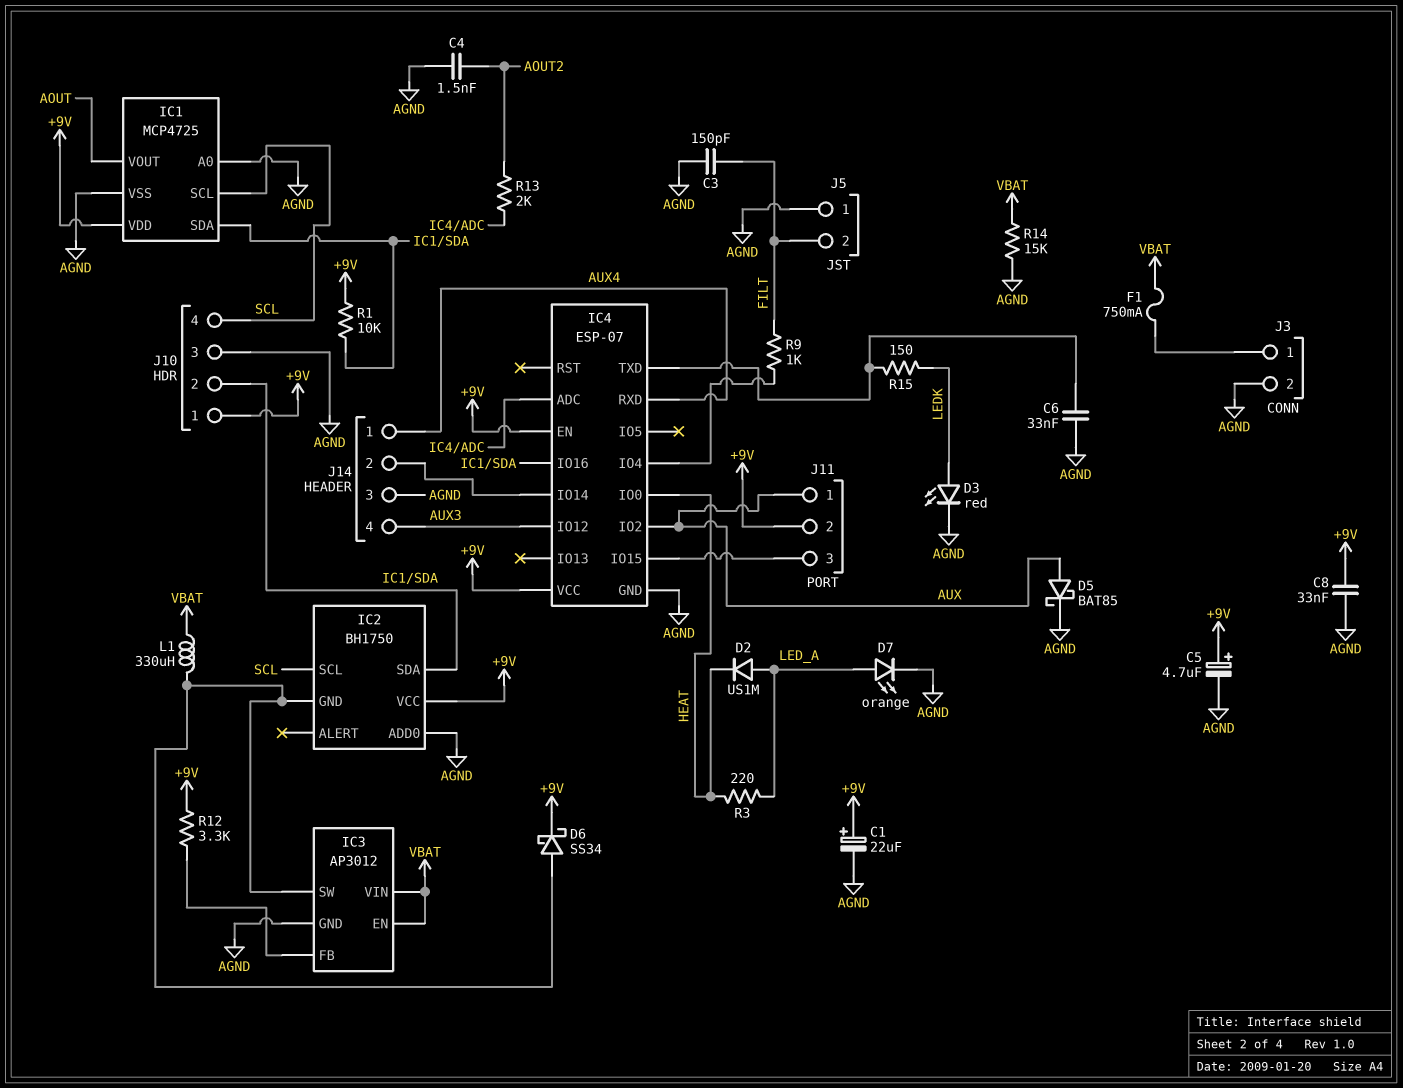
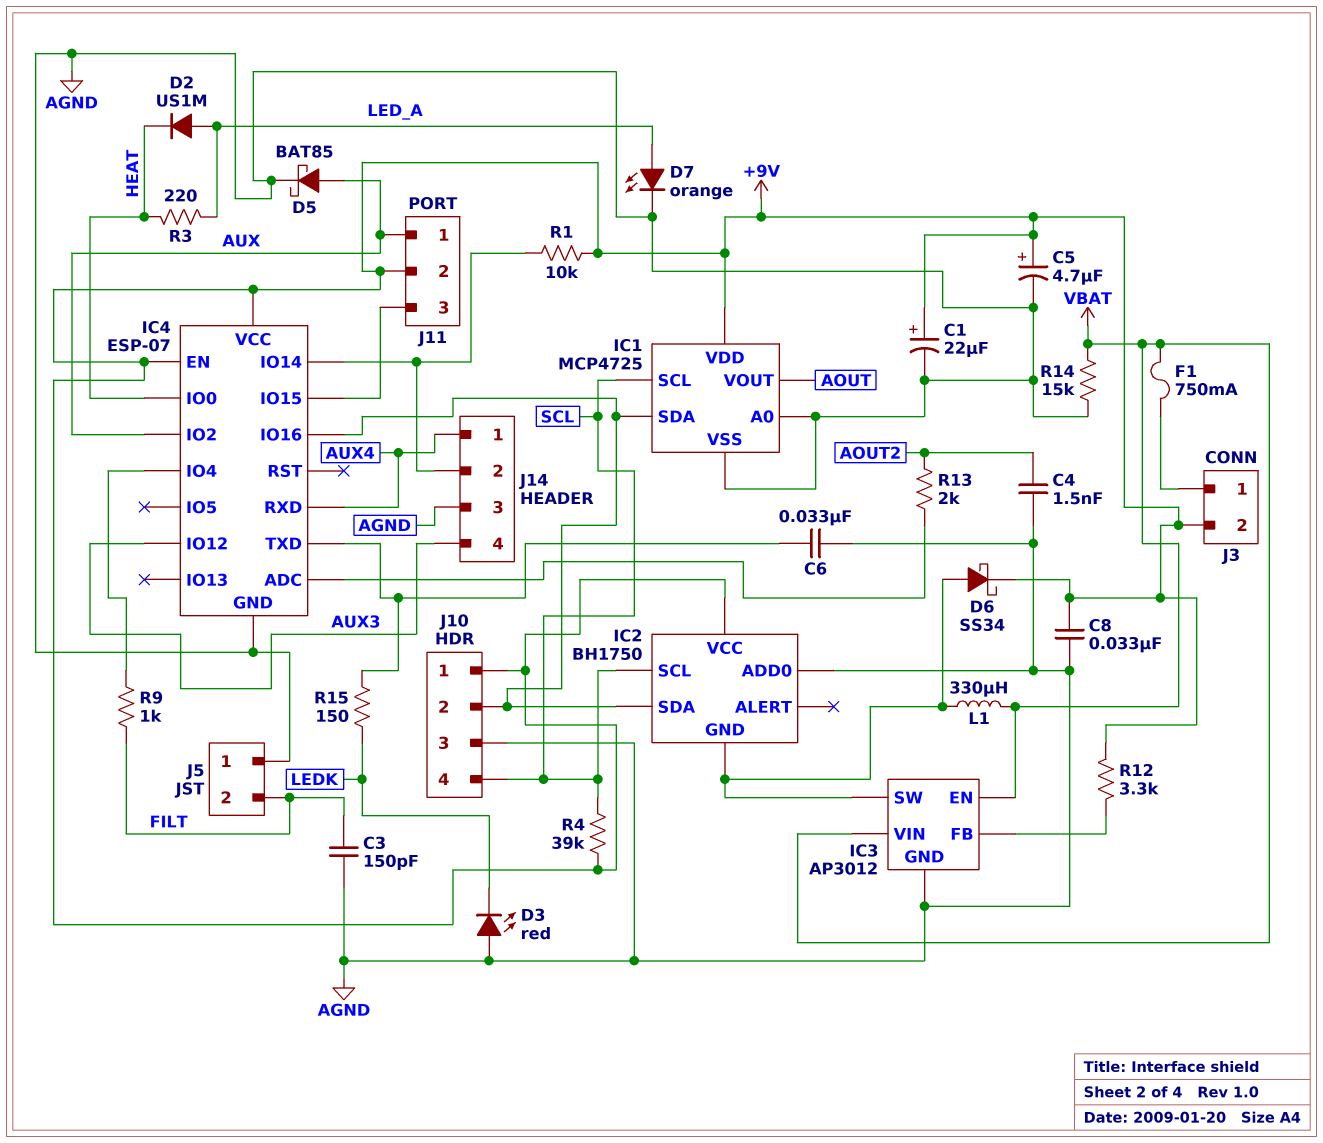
D3: LED red (A LEDK, K AGND) -> LED red (A AGND, K LEDK)
J3 pin 2: AGND -> +9V
R1: 10k (+9V, IC1/SDA) -> 10k (+9V, IC4/IO14)
R4: none -> 39k (+9V, SCL)

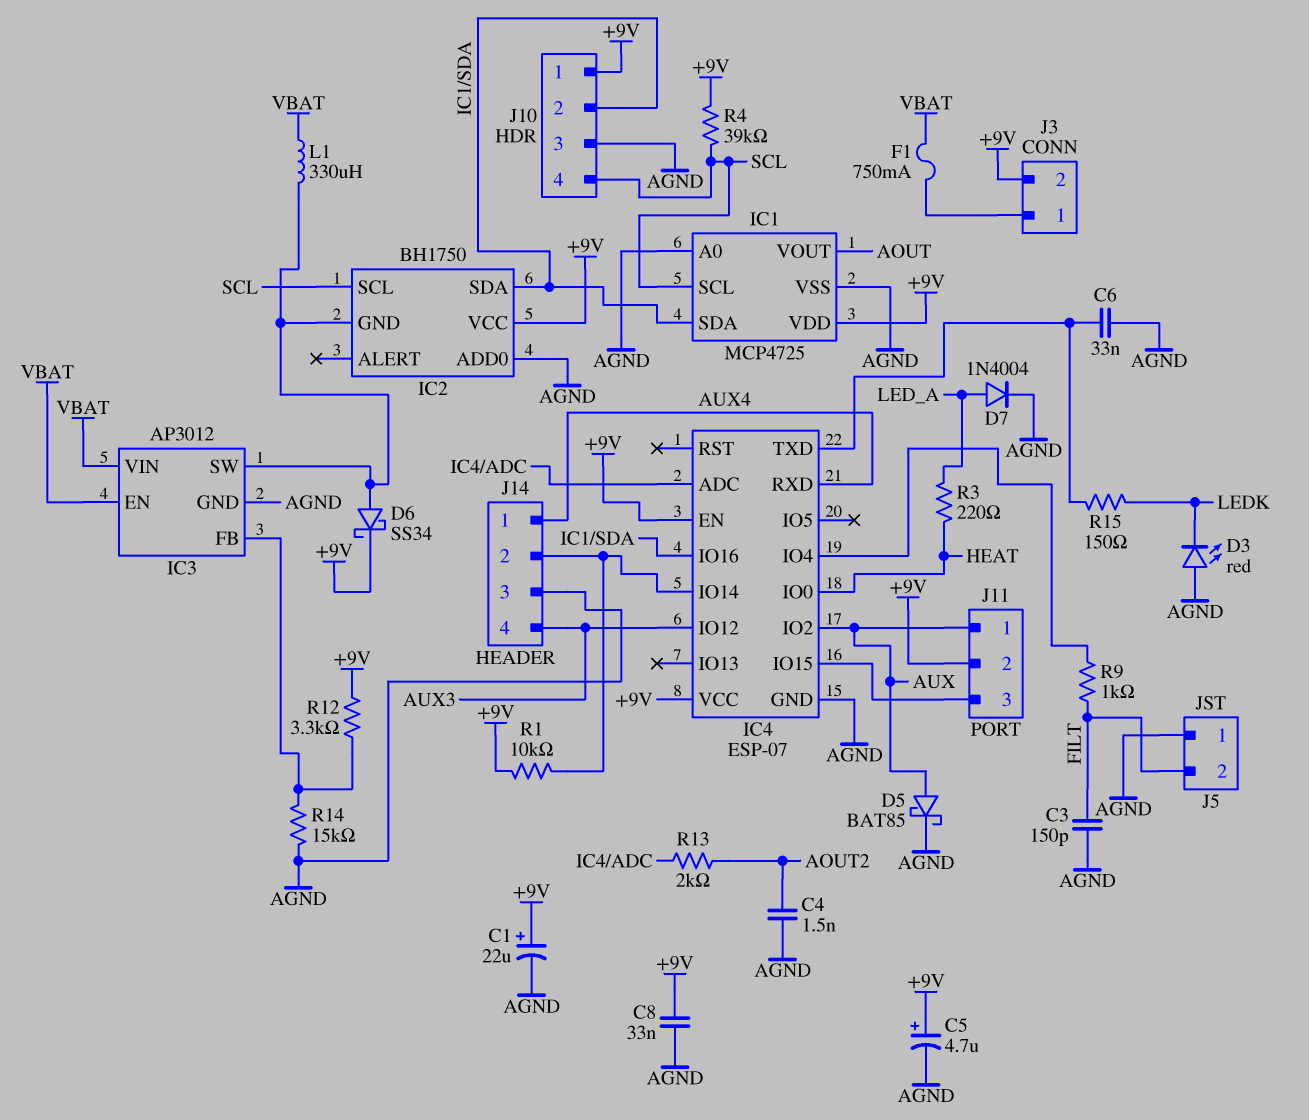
D2: diode US1M (A LED_A, K HEAT) -> none
D7: LED orange (A LED_A, K AGND) -> diode 1N4004 (A LED_A, K AGND)
R14: 15k (AGND, VBAT) -> 15k (AGND, IC3/FB)

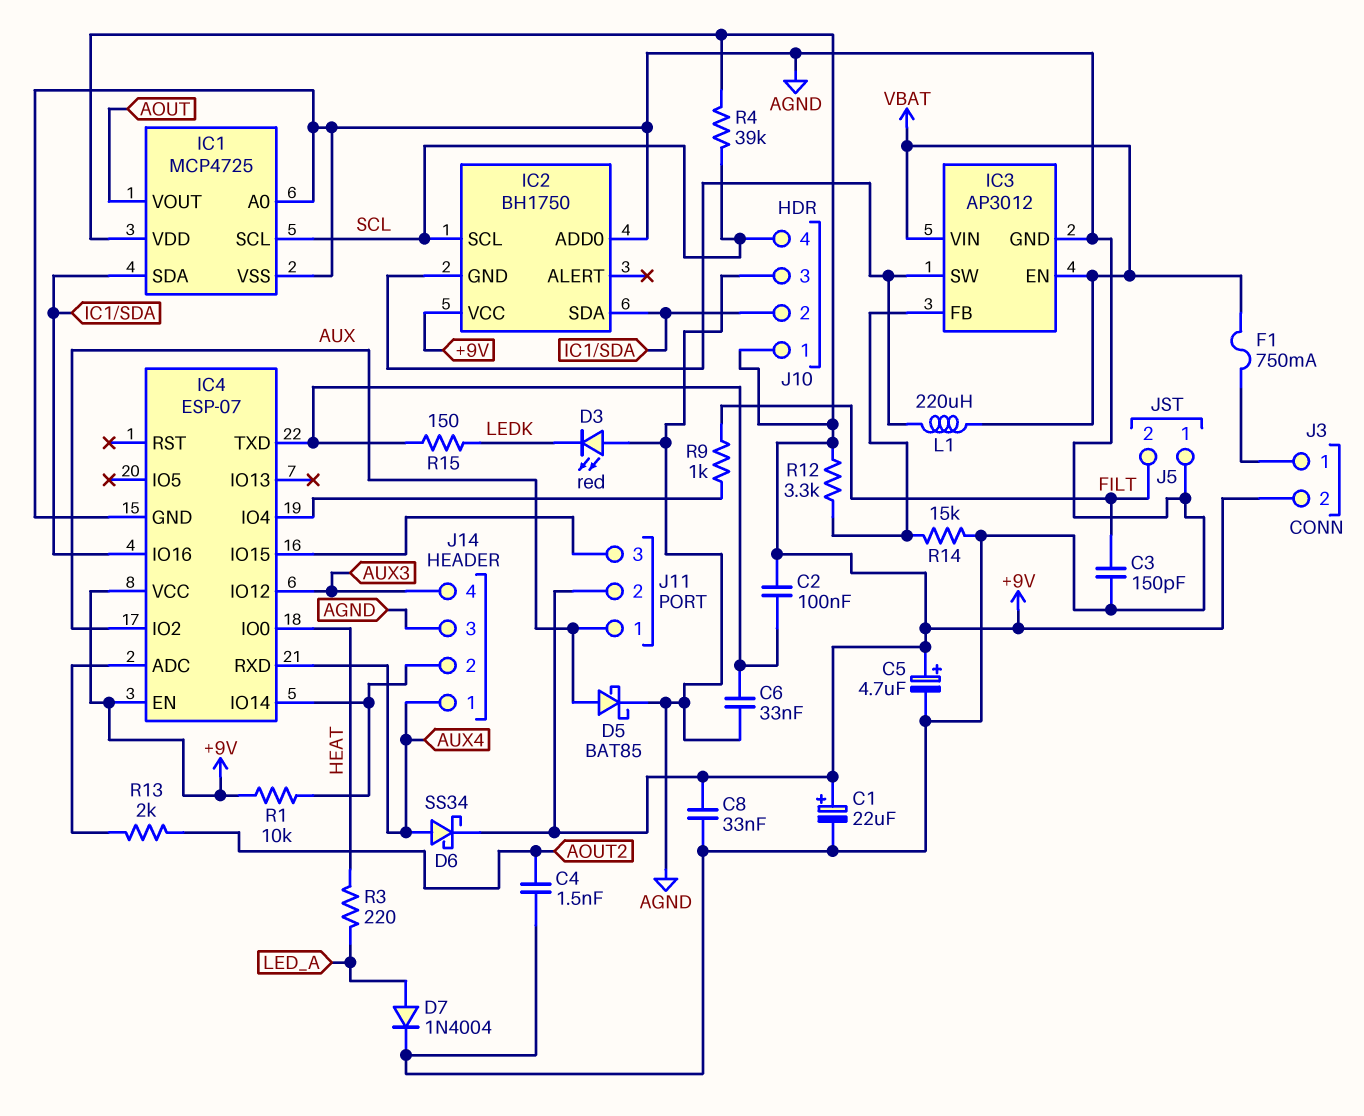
C2: none -> 100nF (+9V, IC4/TXD)
D6: schottky SS34 (A IC2/GND, K +9V) -> schottky SS34 (A AUX4, K +9V)
L1: 330uH (IC2/GND, VBAT) -> 220uH (IC2/GND, VBAT)

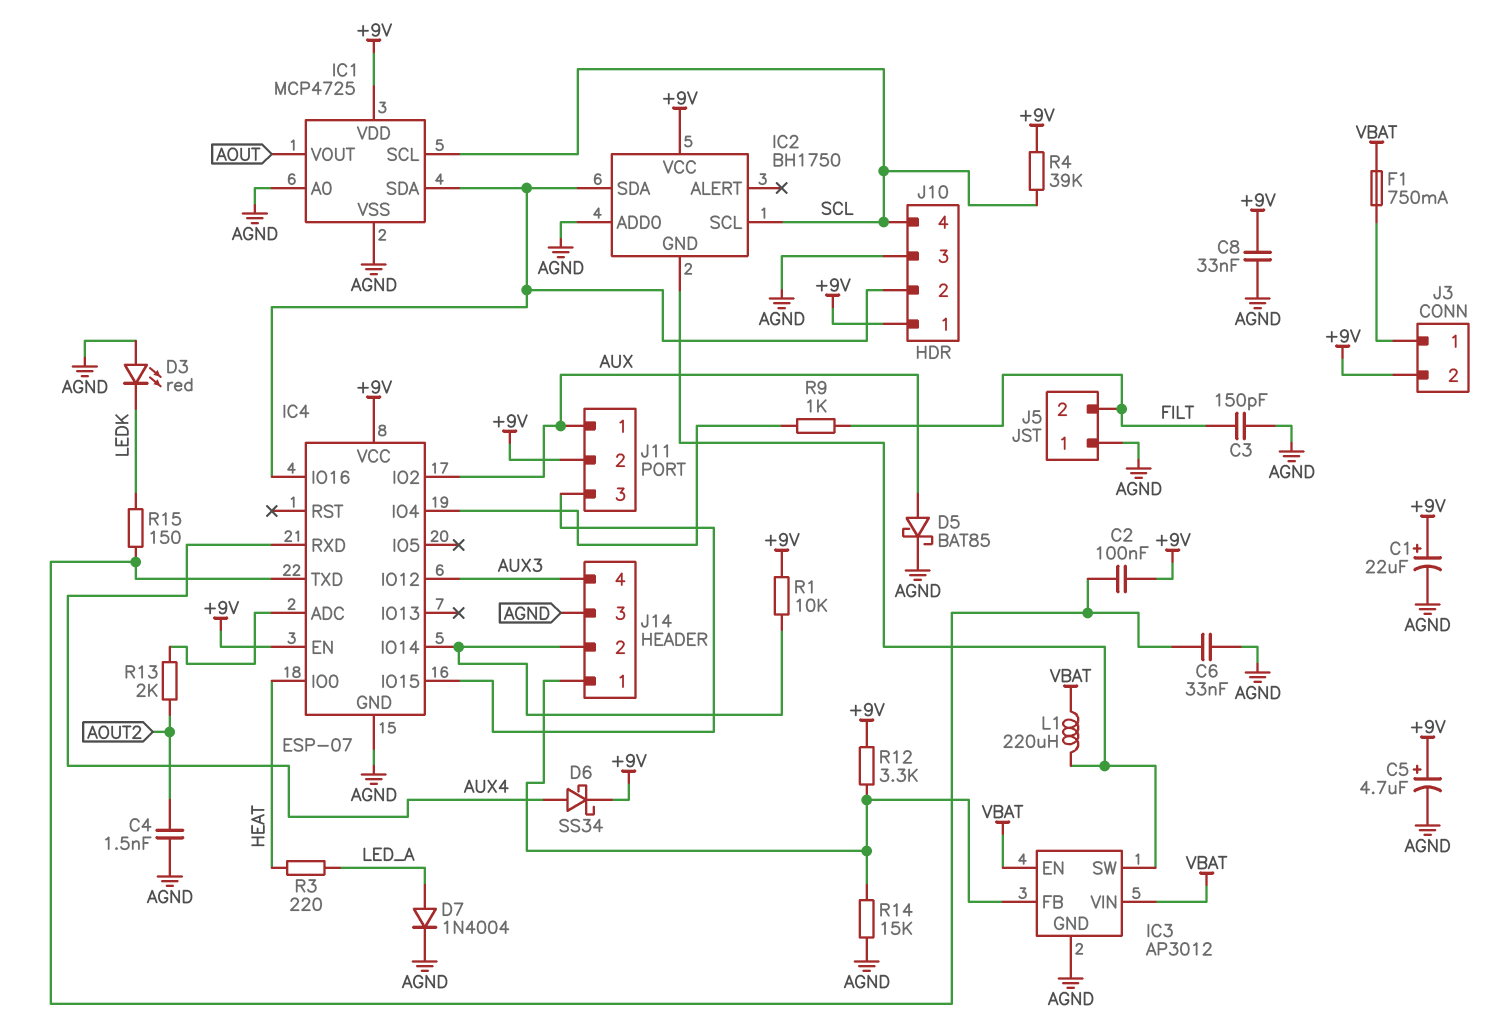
J14 pin 1: AUX4 -> IC3/FB

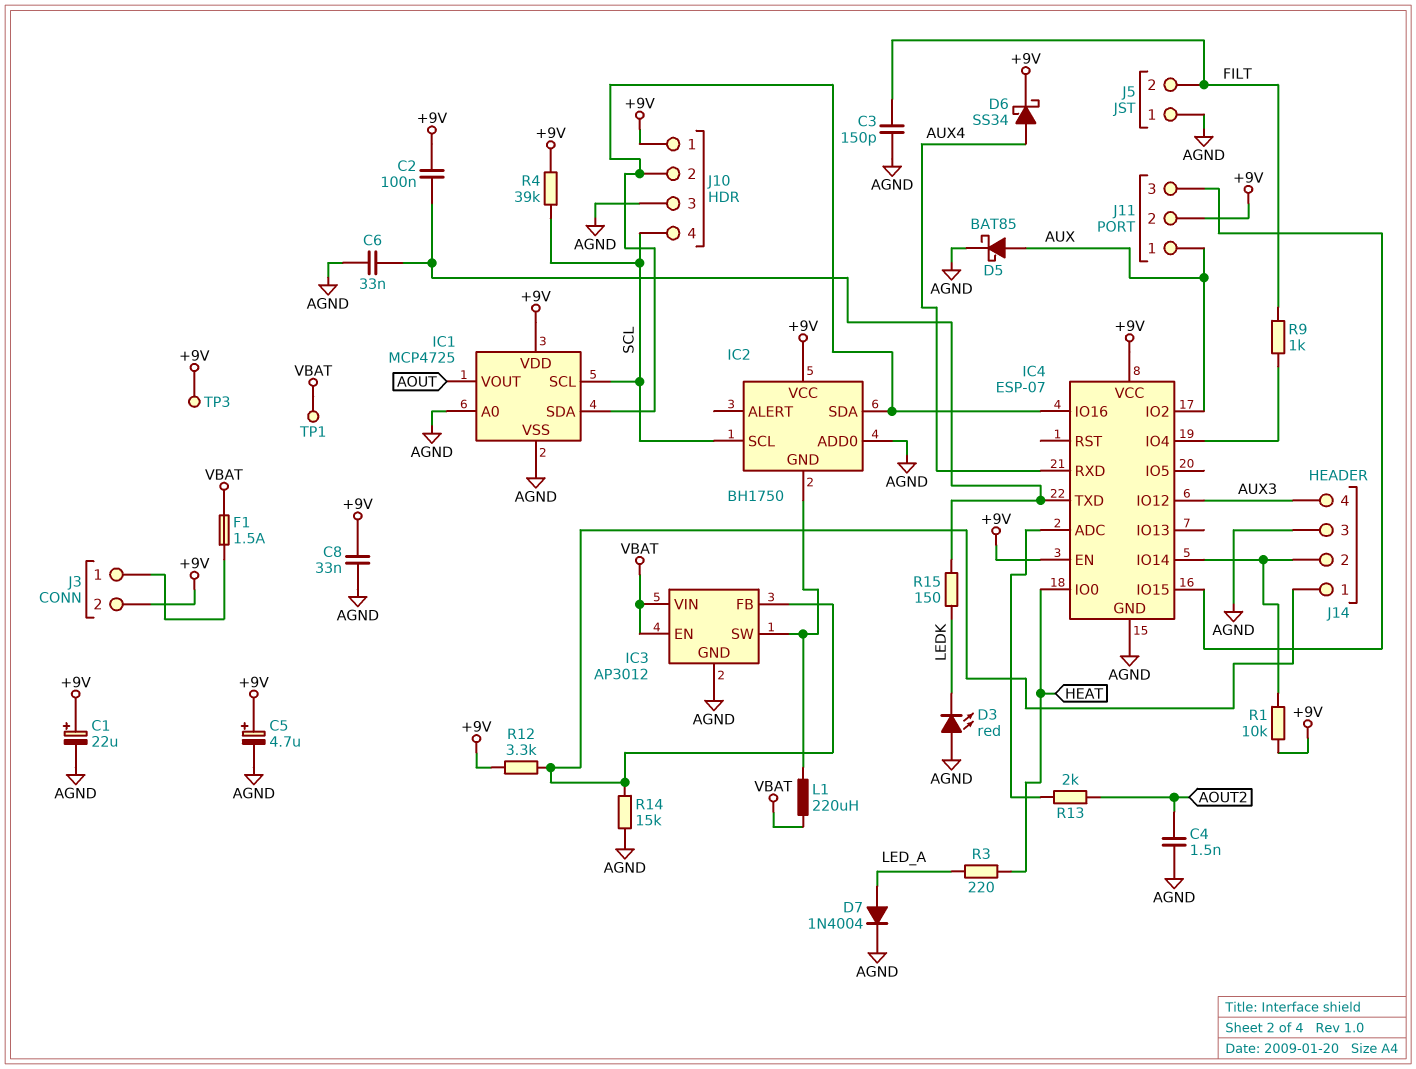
F1: 750mA (J3/1, VBAT) -> 1.5A (J3/1, VBAT)
TP1: none -> test point (VBAT)
TP3: none -> test point (+9V)

